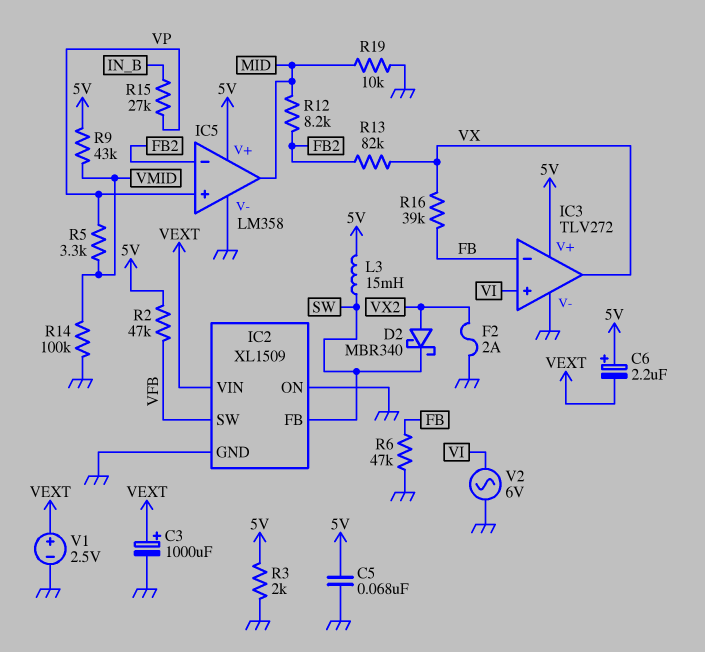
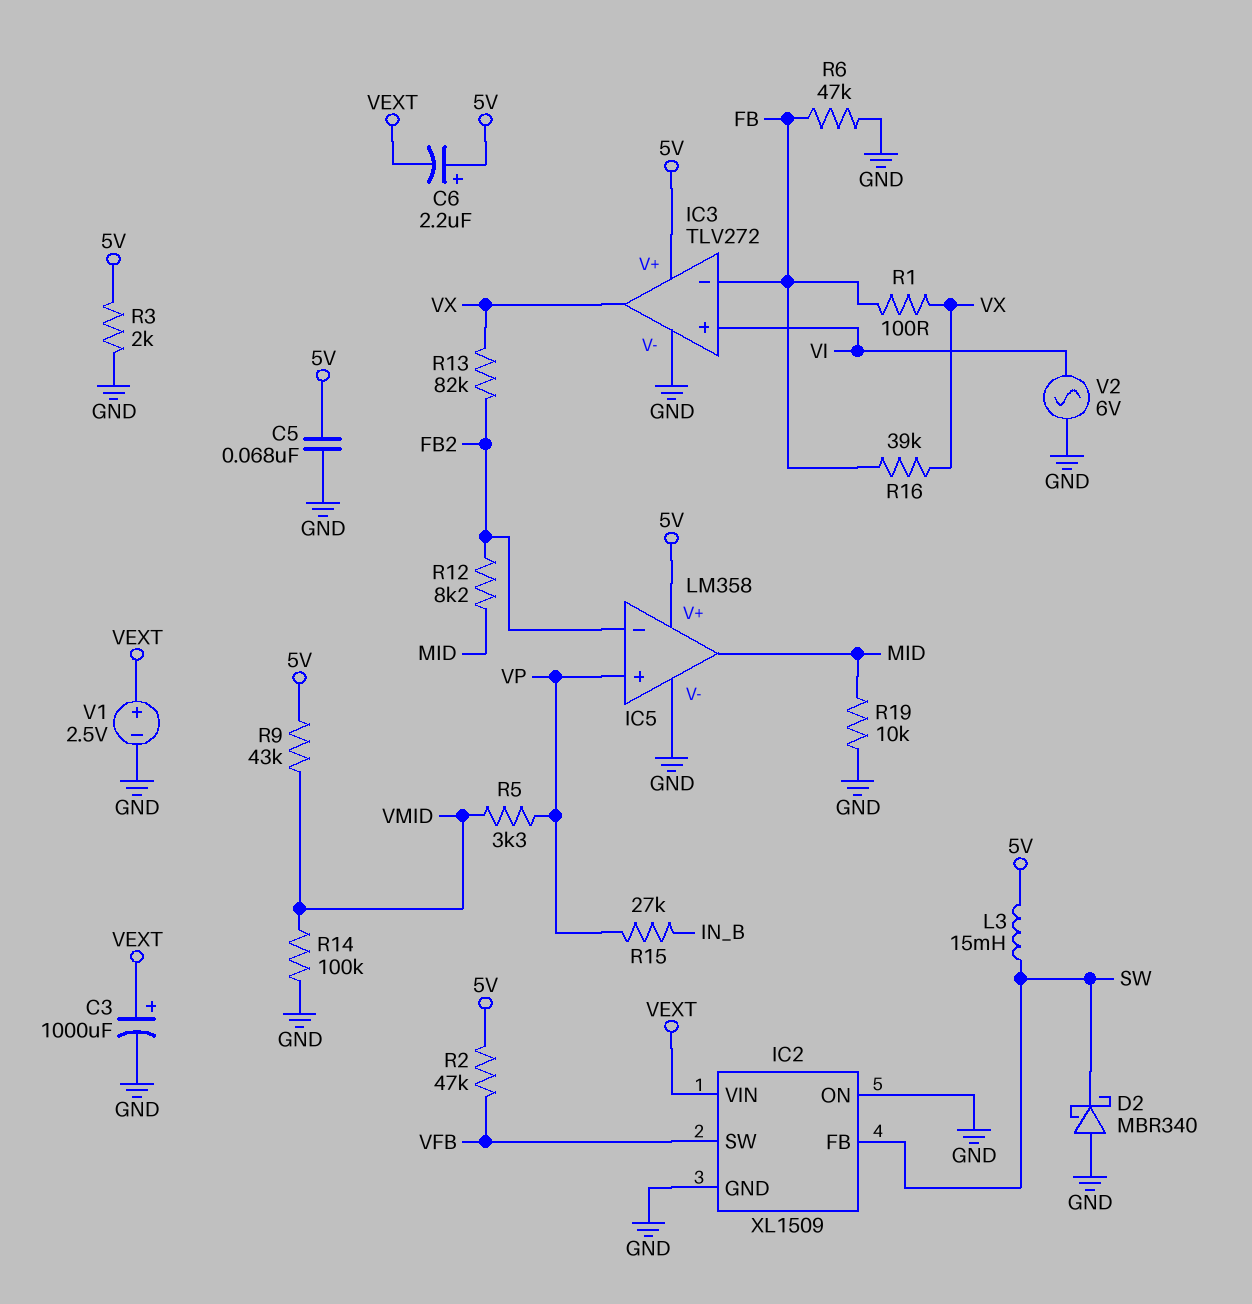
D2: schottky MBR340 (A VX2, K SW) -> schottky MBR340 (A GND, K SW)
F2: 2A (GND, VX2) -> none
R1: none -> 100 (FB, VX)

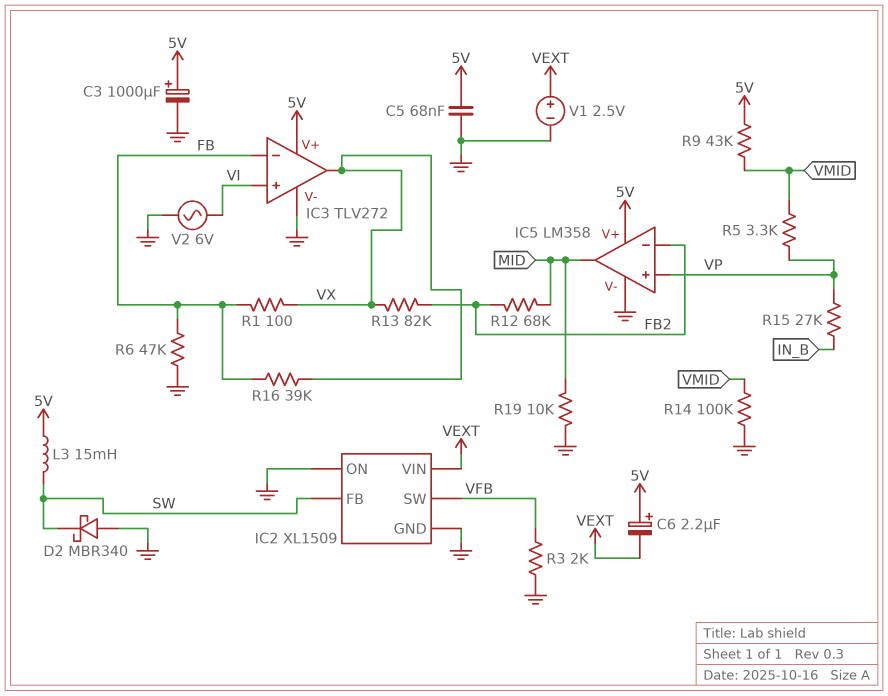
C3: 1000uF (plus VEXT, minus GND) -> 1000uF (plus 5V, minus GND)
R2: 47k (5V, VFB) -> none
R3: 2k (5V, GND) -> 2k (GND, VFB)
R12: 8.2k (FB2, MID) -> 68k (FB2, MID)

